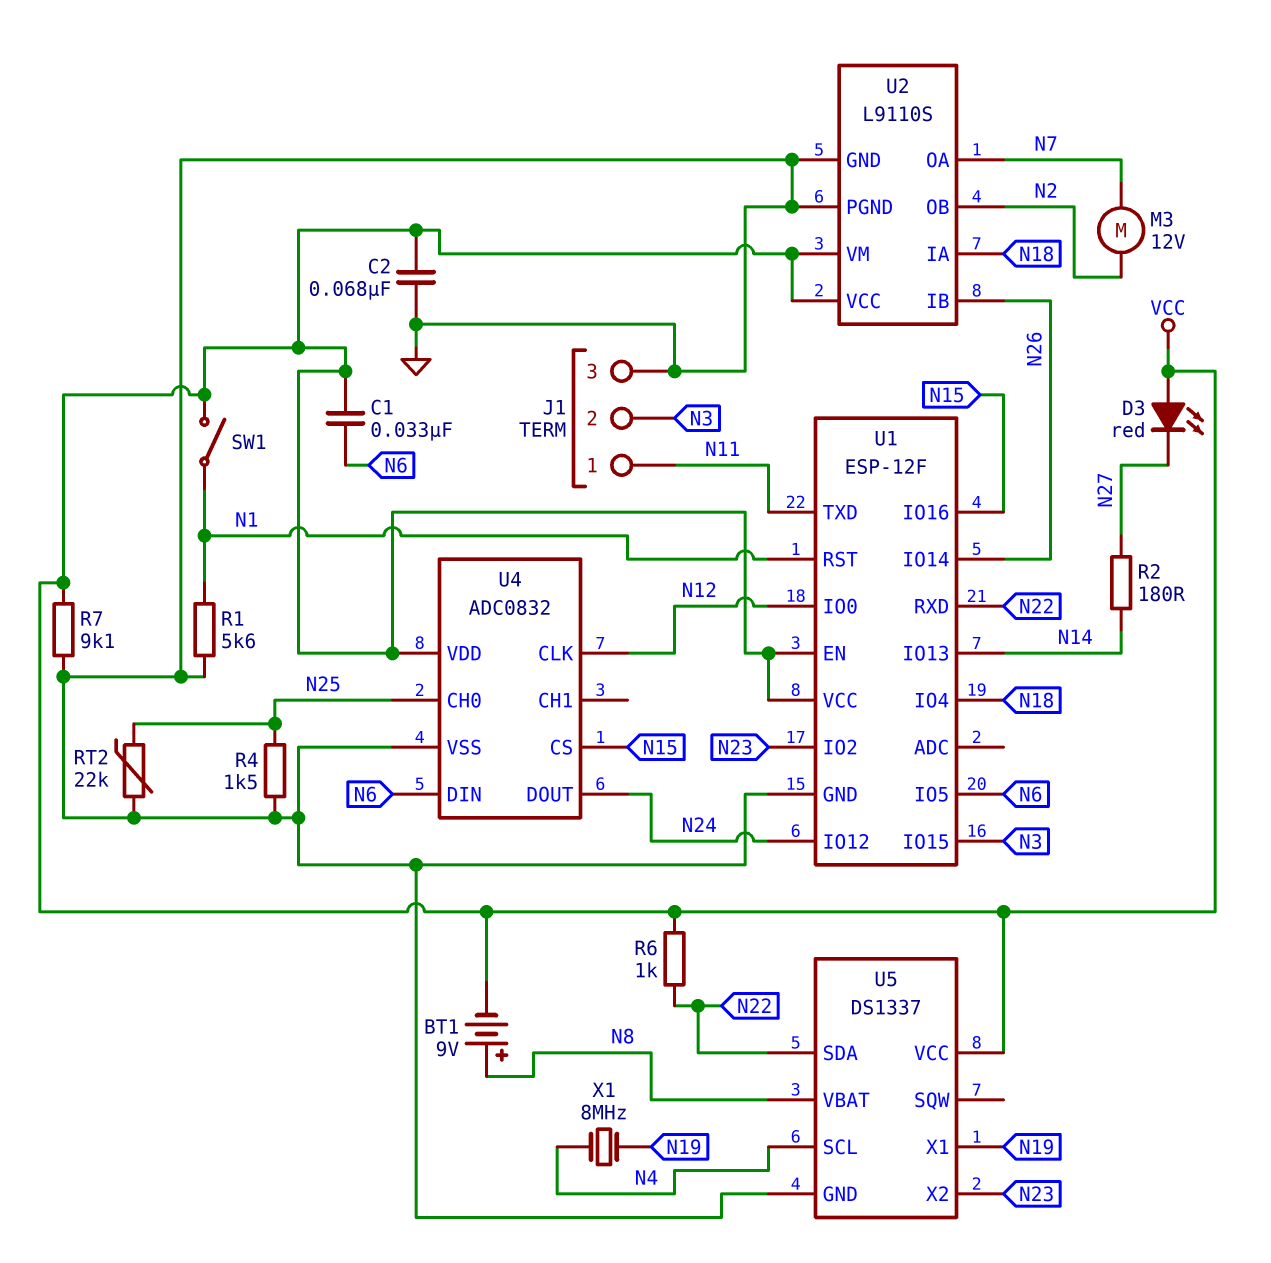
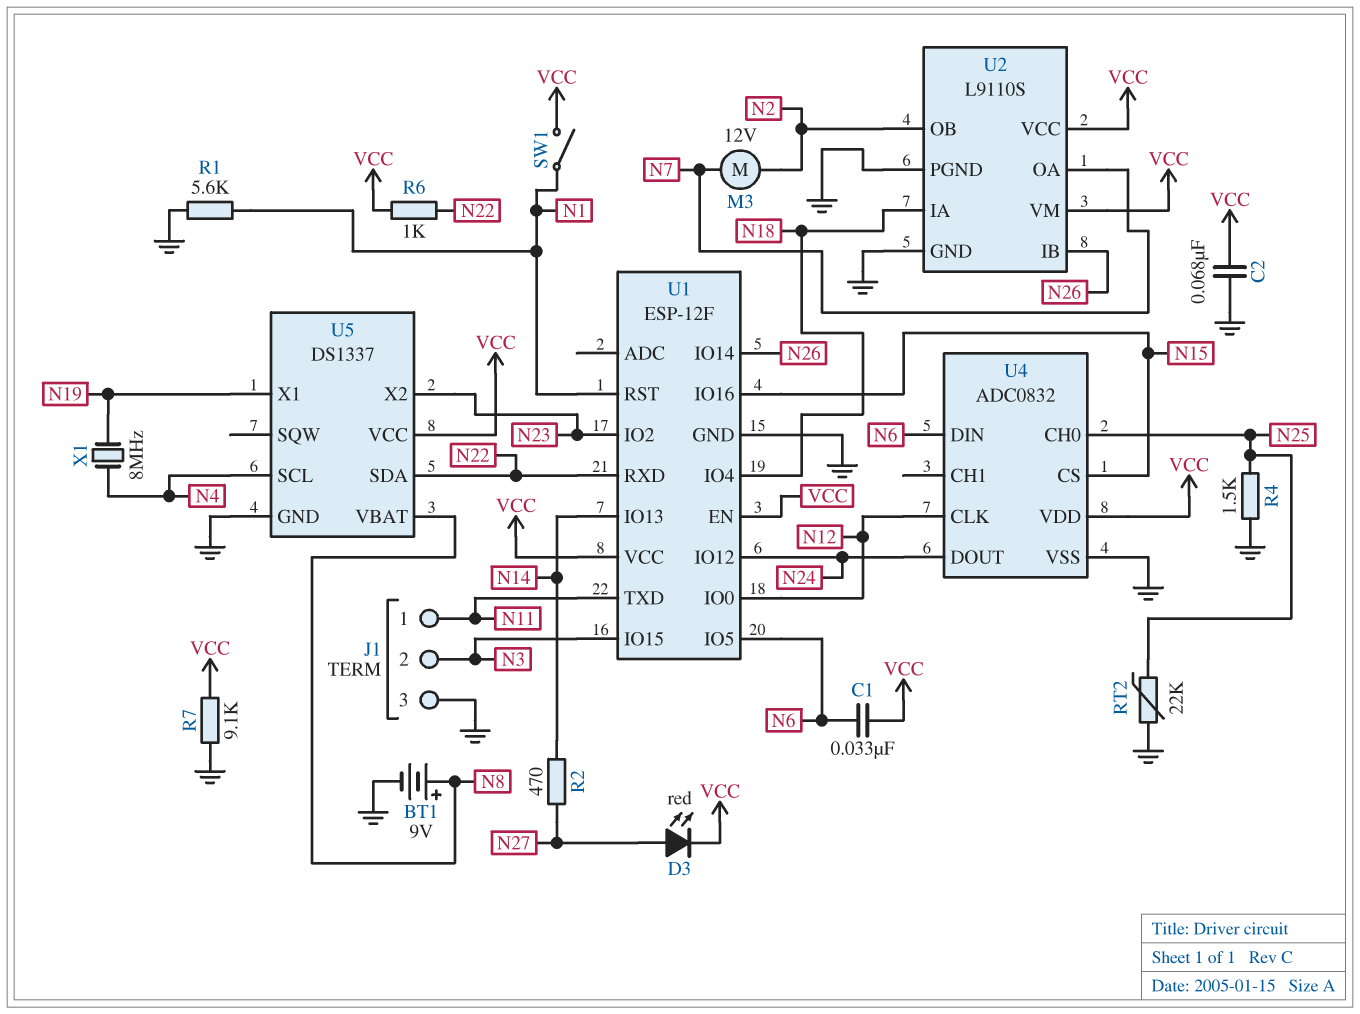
BT1: 9V (plus N8, minus VCC) -> 9V (plus N8, minus GND)
D3: LED red (A VCC, K N27) -> LED red (A N27, K VCC)
R2: 180 (N14, N27) -> 470 (N14, N27)

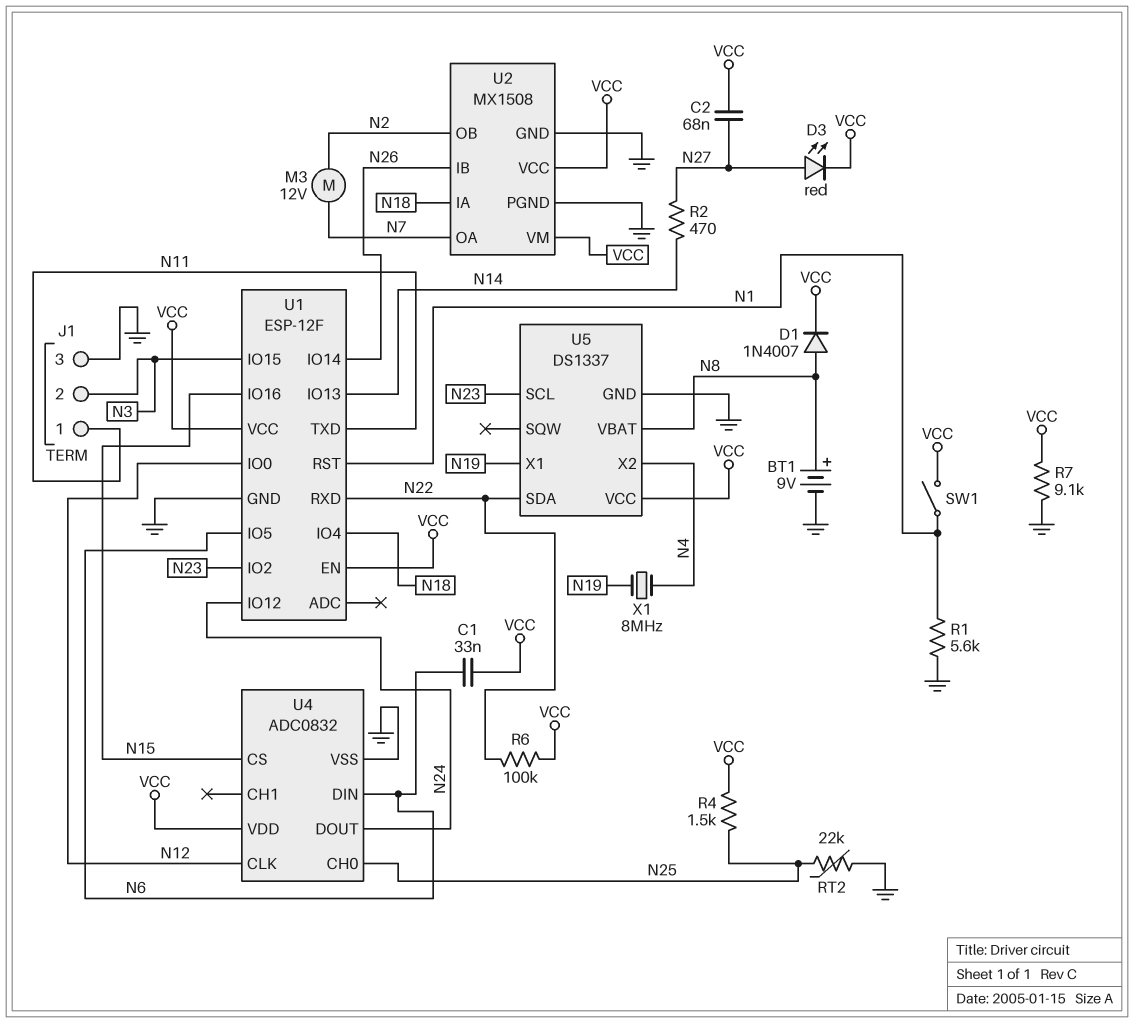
C2: 68nF (GND, VCC) -> 68nF (N27, VCC)
D1: none -> diode 1N4007 (A N8, K VCC)
R4: 1.5k (GND, N25) -> 1.5k (N25, VCC)
R6: 1k (N22, VCC) -> 100k (N22, VCC)
U2: L9110S -> MX1508
U5 pin SCL: N4 -> N23
U5 pin X2: N23 -> N4

